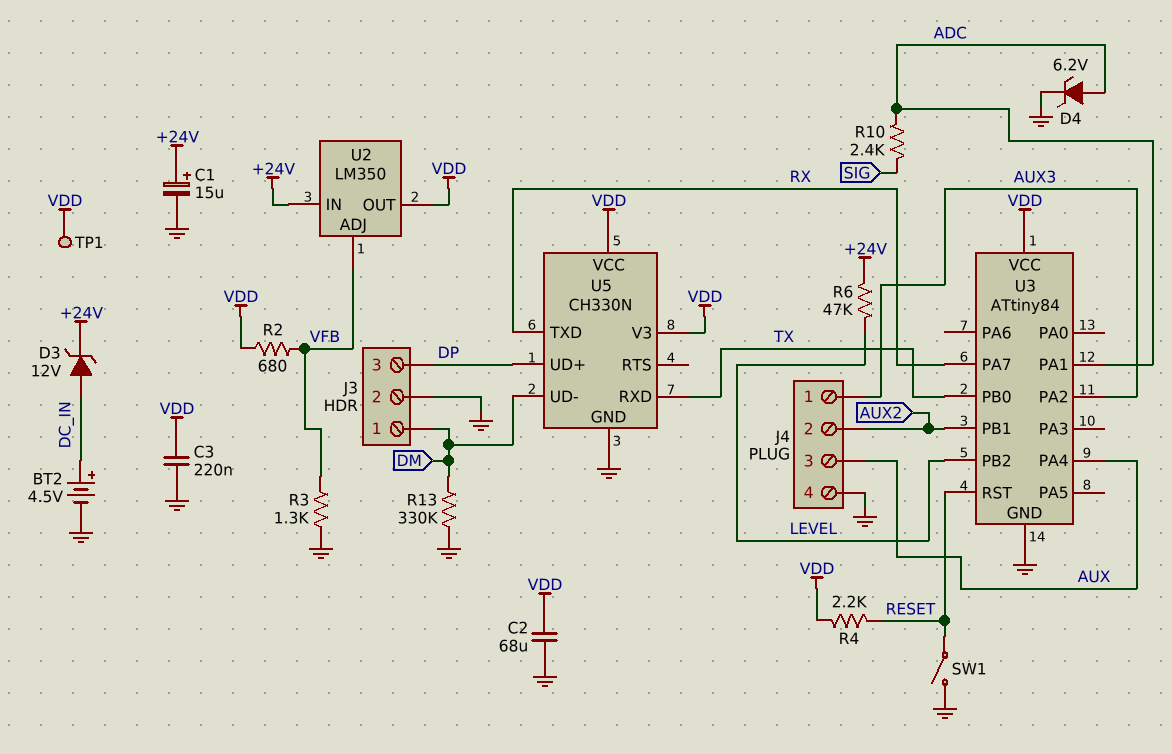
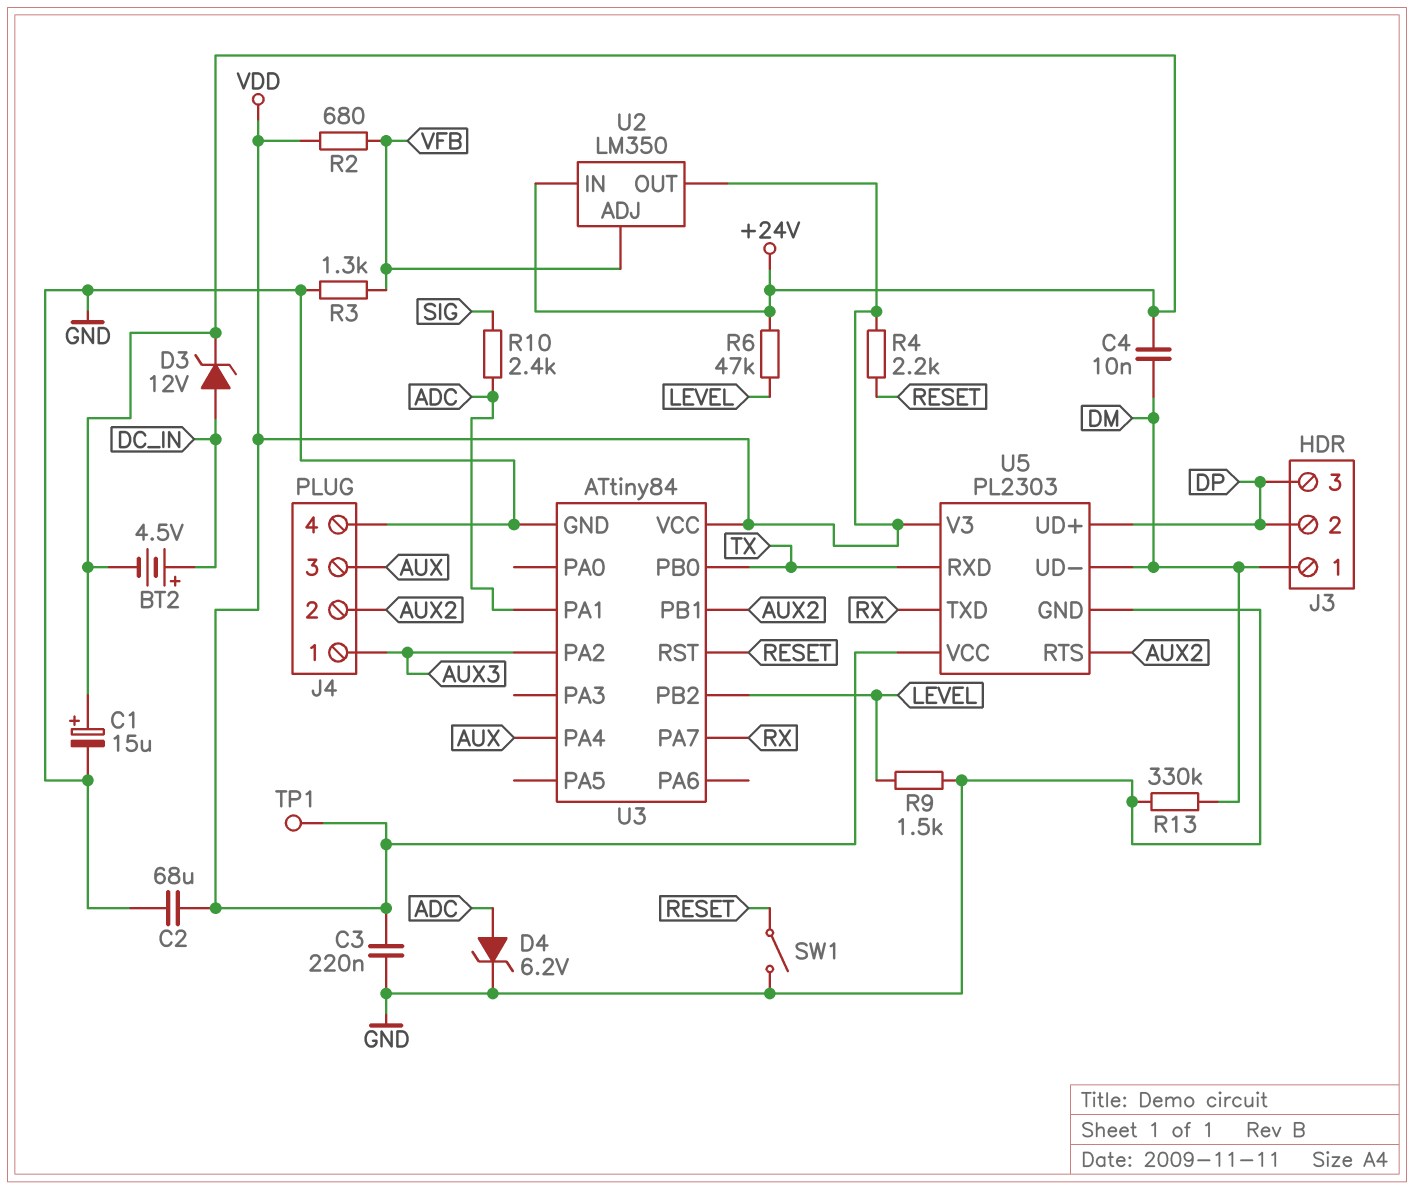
BT2: 4.5V (plus DC_IN, minus GND) -> 4.5V (plus DC_IN, minus +24V)
C4: none -> 10nF (+24V, DM)
J3 pin 2: GND -> DP
R9: none -> 1.5k (GND, LEVEL)
U5: CH330N -> PL2303
U5 pin RTS: none -> AUX2

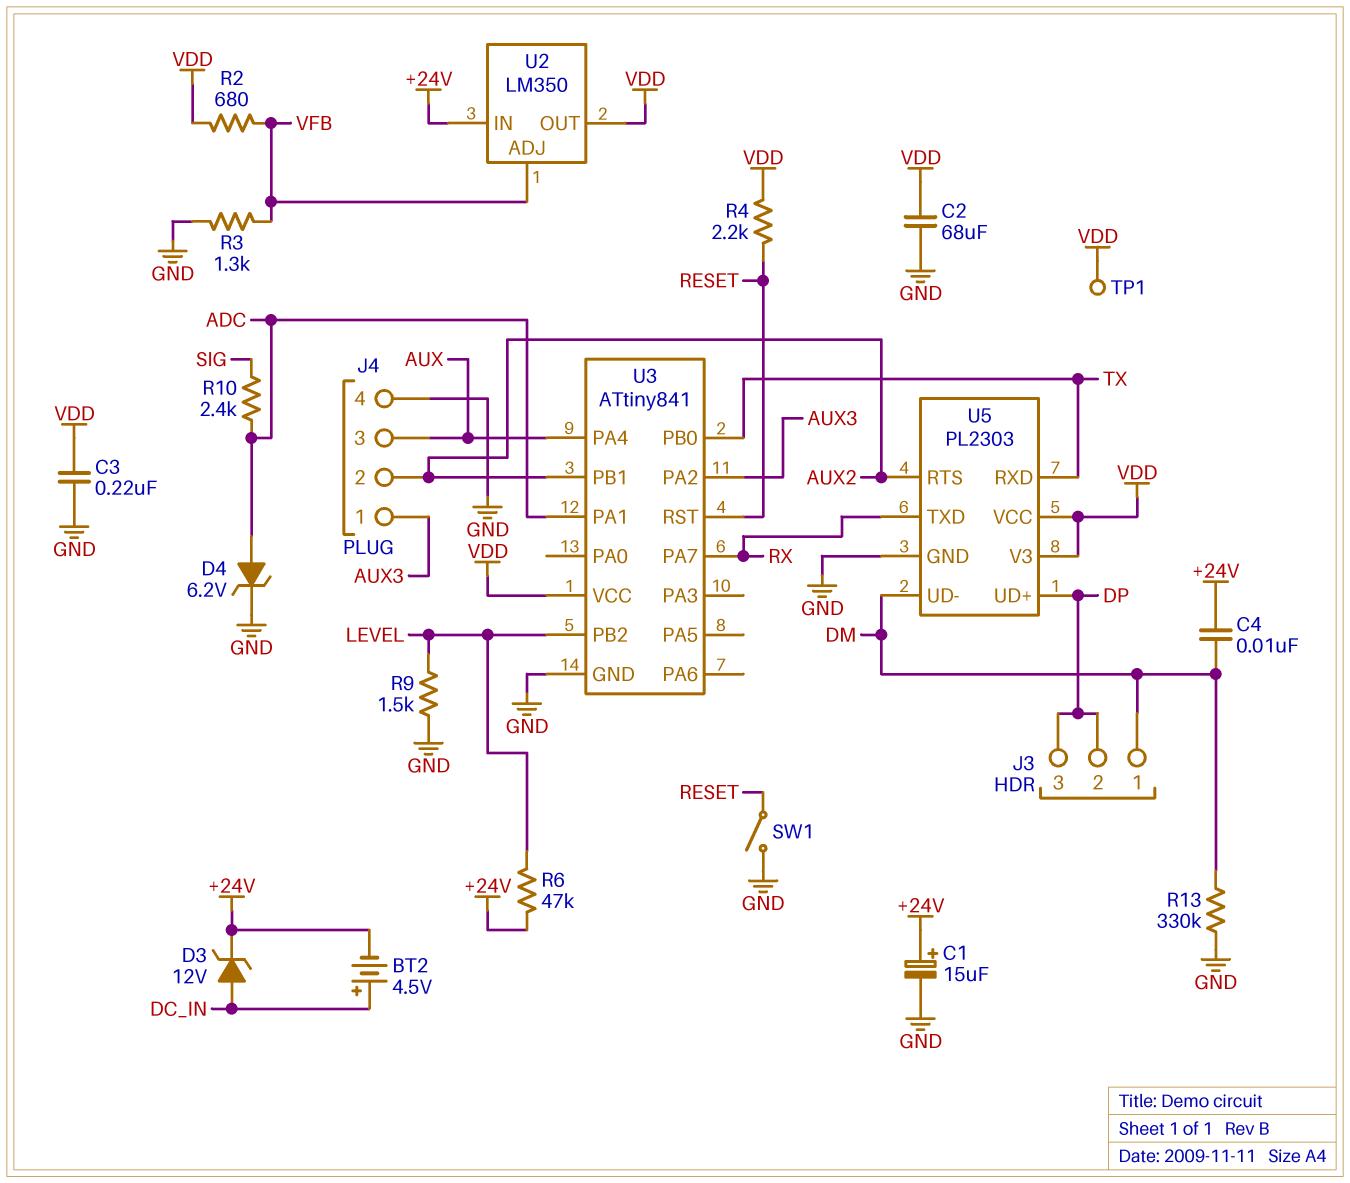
U3: ATtiny84 -> ATtiny841

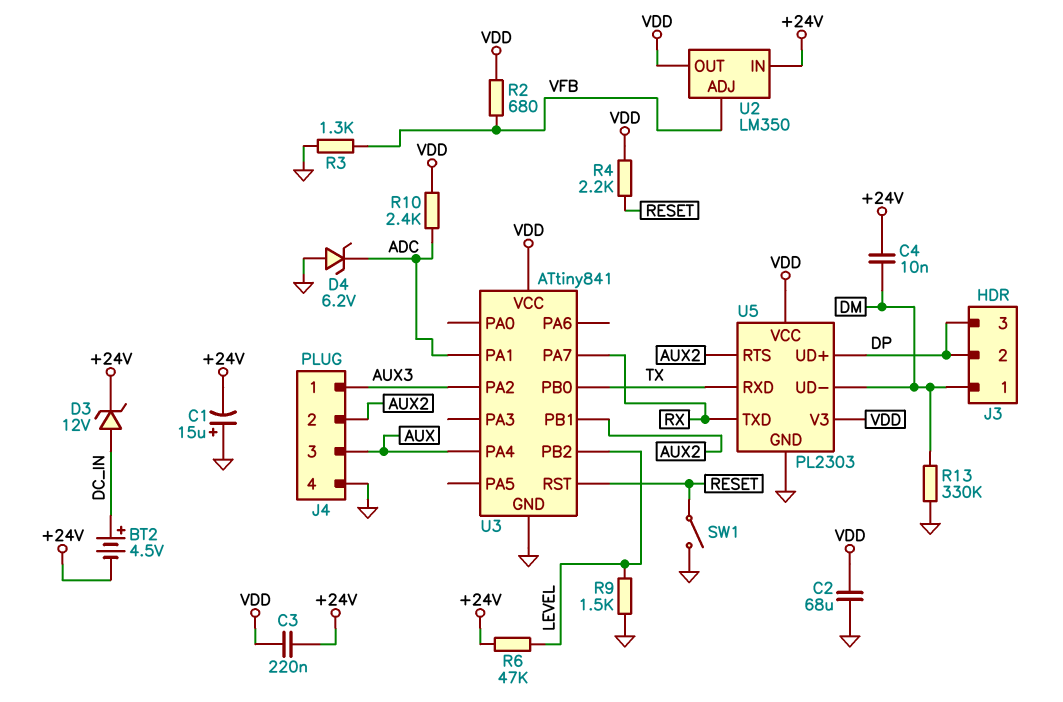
C1: 15uF (plus +24V, minus GND) -> 15uF (plus GND, minus +24V)
C3: 220nF (GND, VDD) -> 220nF (+24V, VDD)
D4: zener 6.2V (A ADC, K GND) -> zener 6.2V (A GND, K ADC)
R10: 2.4k (ADC, SIG) -> 2.4k (ADC, VDD)
TP1: test point (VDD) -> none

